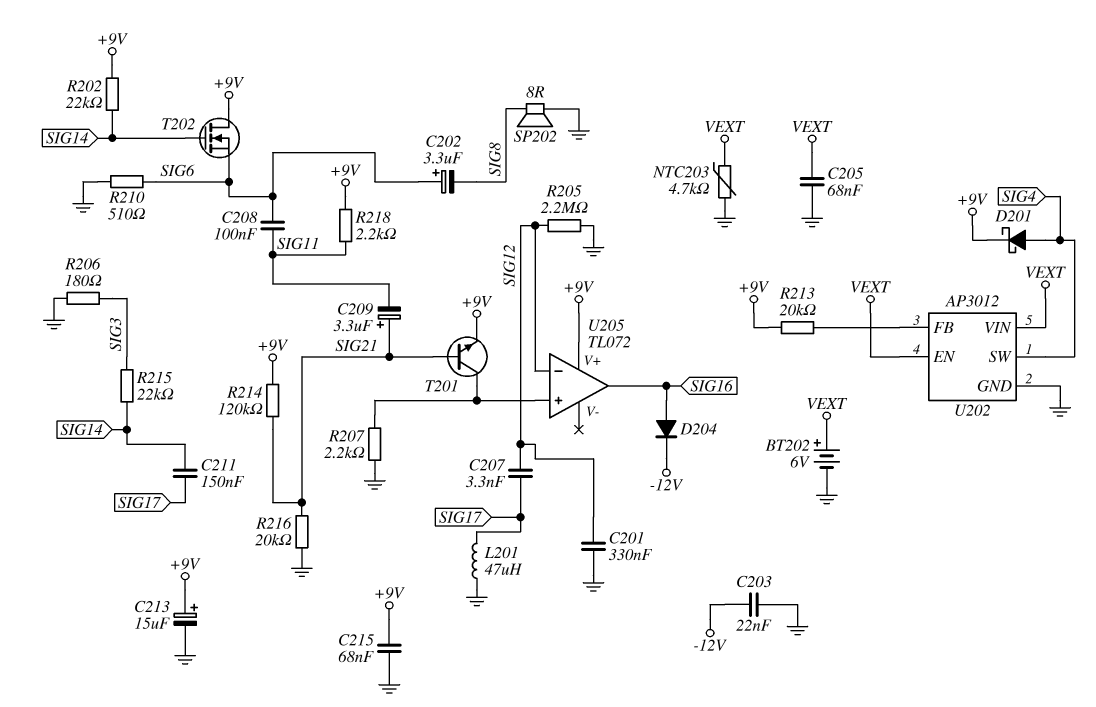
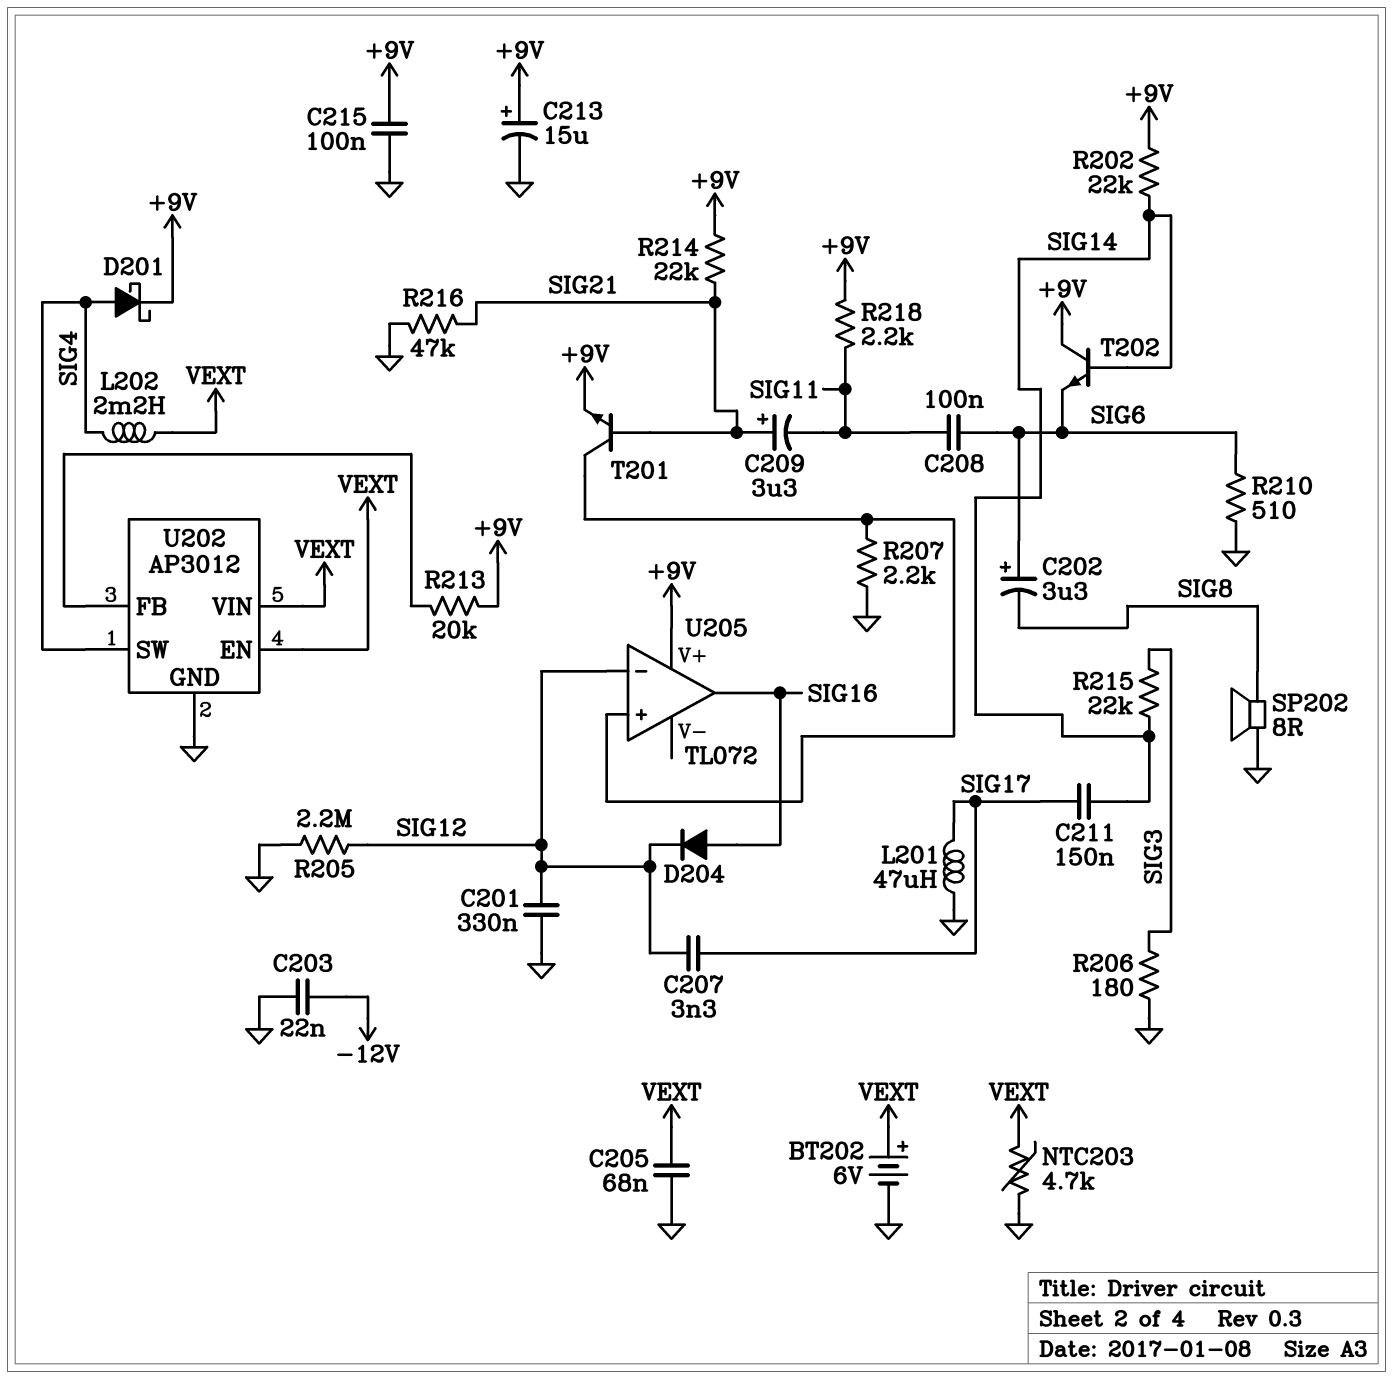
C215: 68nF (+9V, GND) -> 100nF (+9V, GND)
D204: diode (A SIG16, K -12V) -> diode (A SIG16, K SIG12)
L202: none -> 2.2mH (SIG4, VEXT)
R214: 120k (+9V, SIG21) -> 22k (+9V, SIG21)
R216: 20k (GND, SIG21) -> 47k (GND, SIG21)
T202: NMOS (G SIG14, D +9V, S SIG6) -> NPN (B SIG14, C +9V, E SIG6)

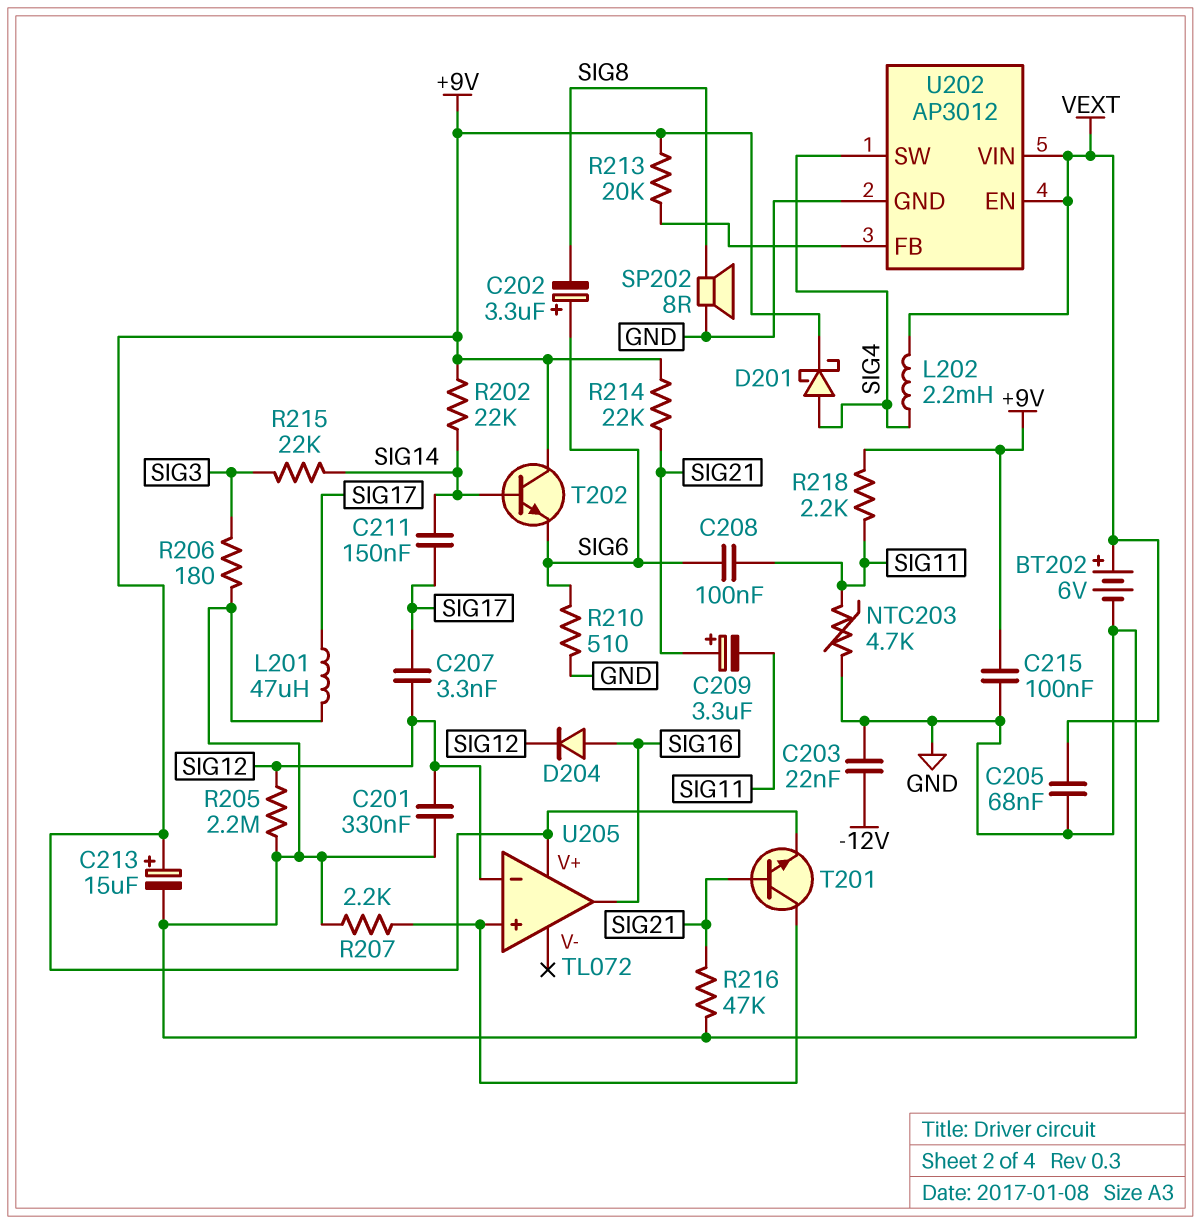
NTC203: 4.7k (GND, VEXT) -> 4.7k (GND, SIG11)

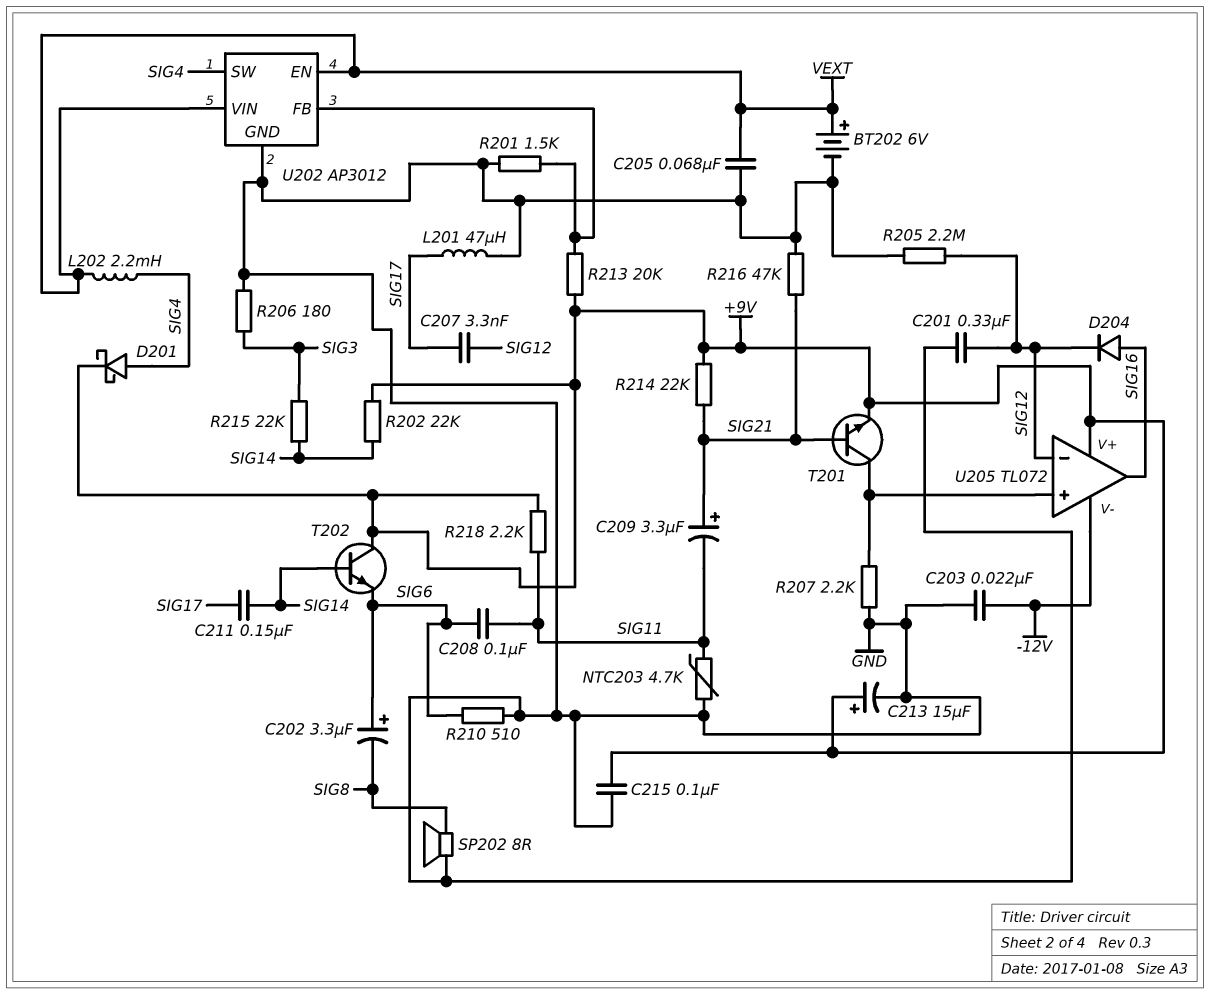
R201: none -> 1.5k (GND, U202/FB)
U205 pin V-: none -> -12V

